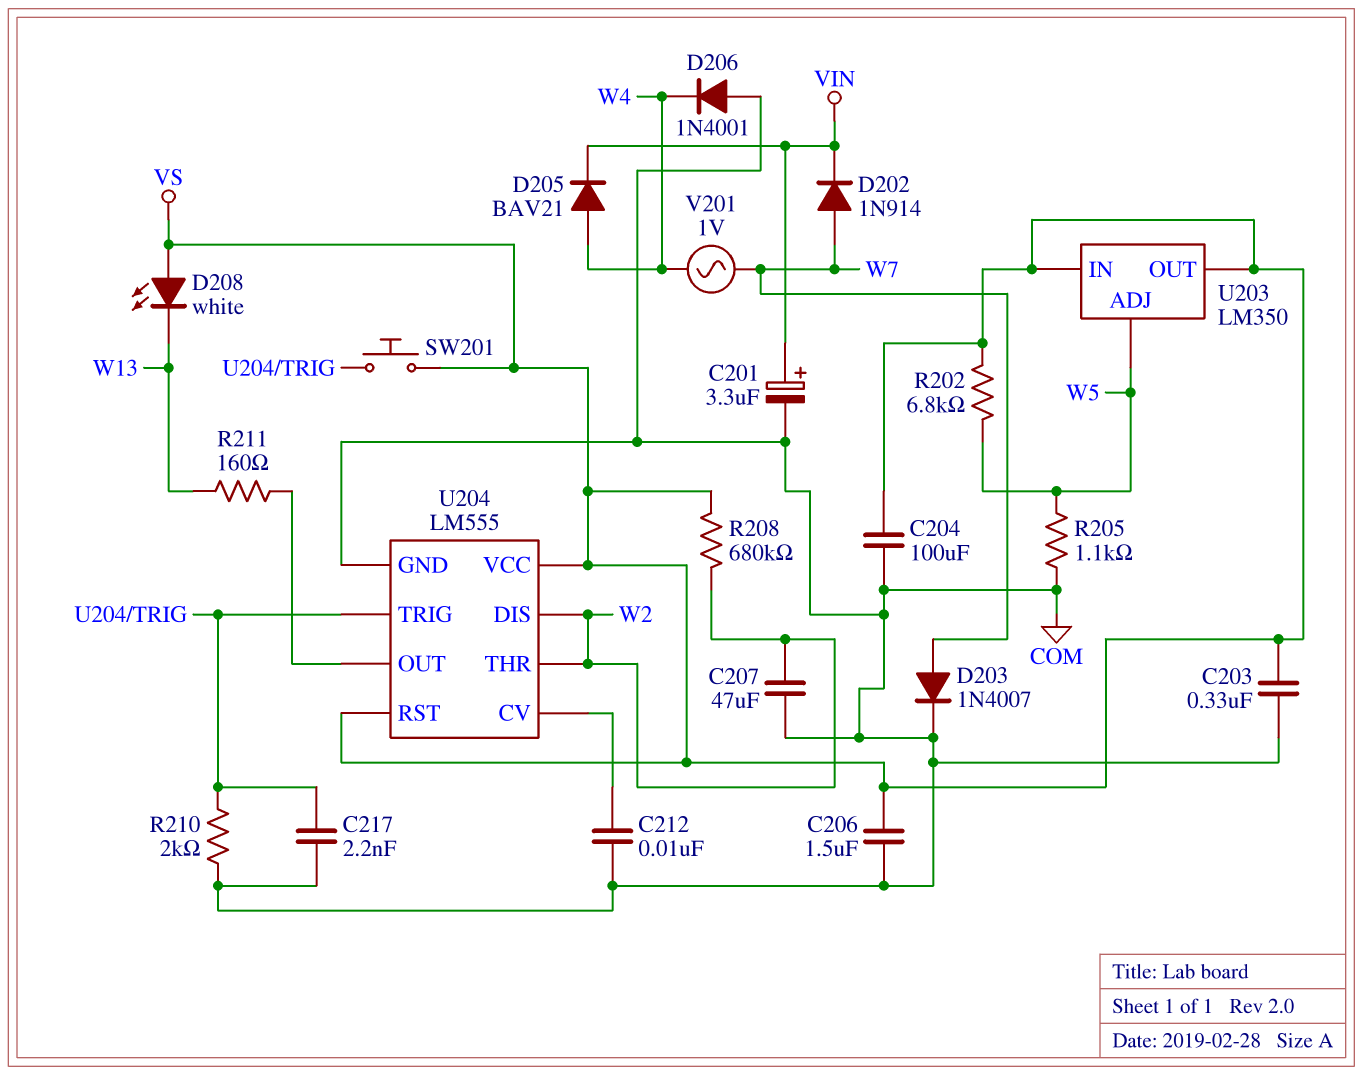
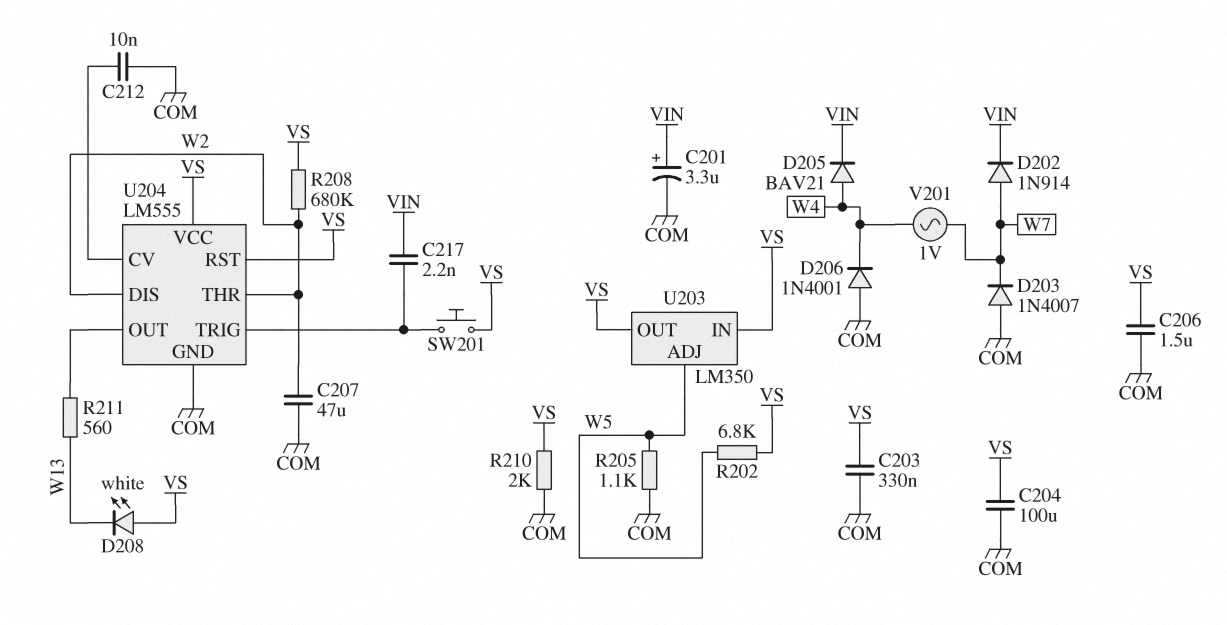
C217: 2.2nF (COM, U204/TRIG) -> 2.2nF (U204/TRIG, VIN)
D203: diode 1N4007 (A W7, K COM) -> diode 1N4007 (A COM, K W7)
R210: 2k (COM, U204/TRIG) -> 2k (COM, VS)
R211: 160 (U204/OUT, W13) -> 560 (U204/OUT, W13)

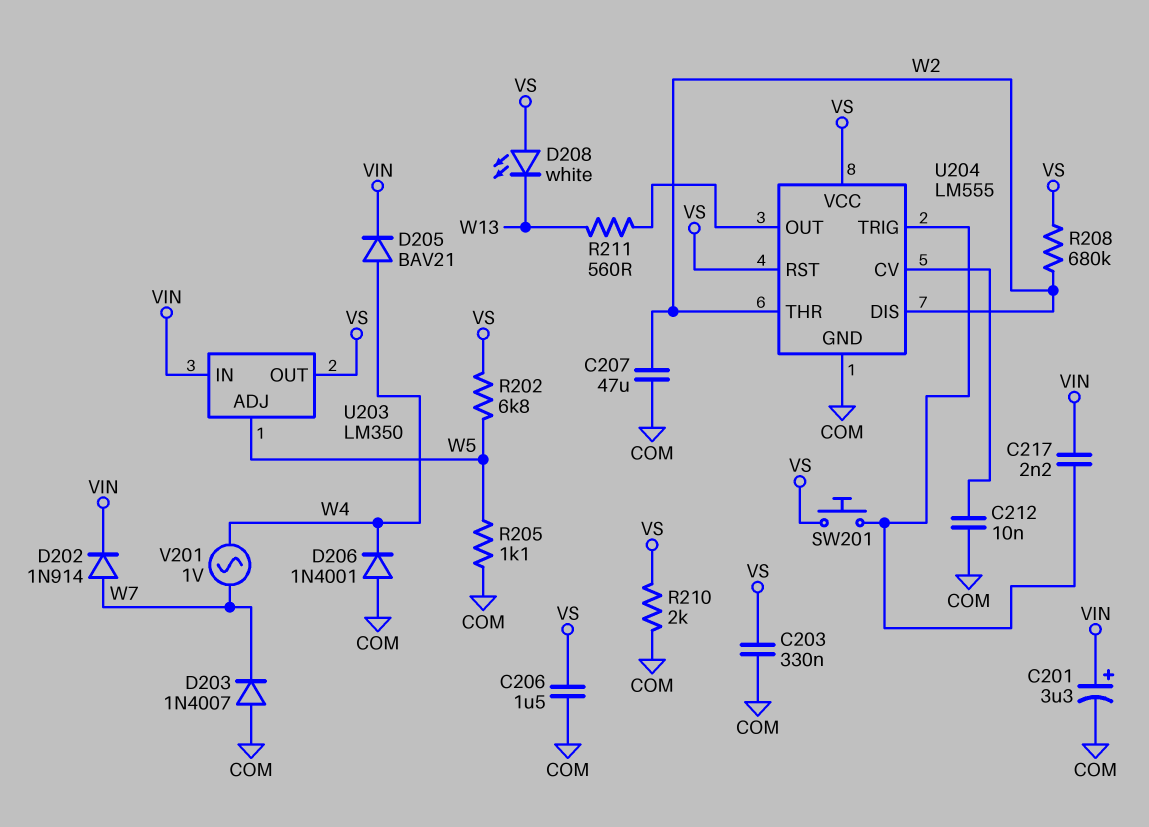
C204: 100uF (COM, VS) -> none
U203 pin IN: VS -> VIN

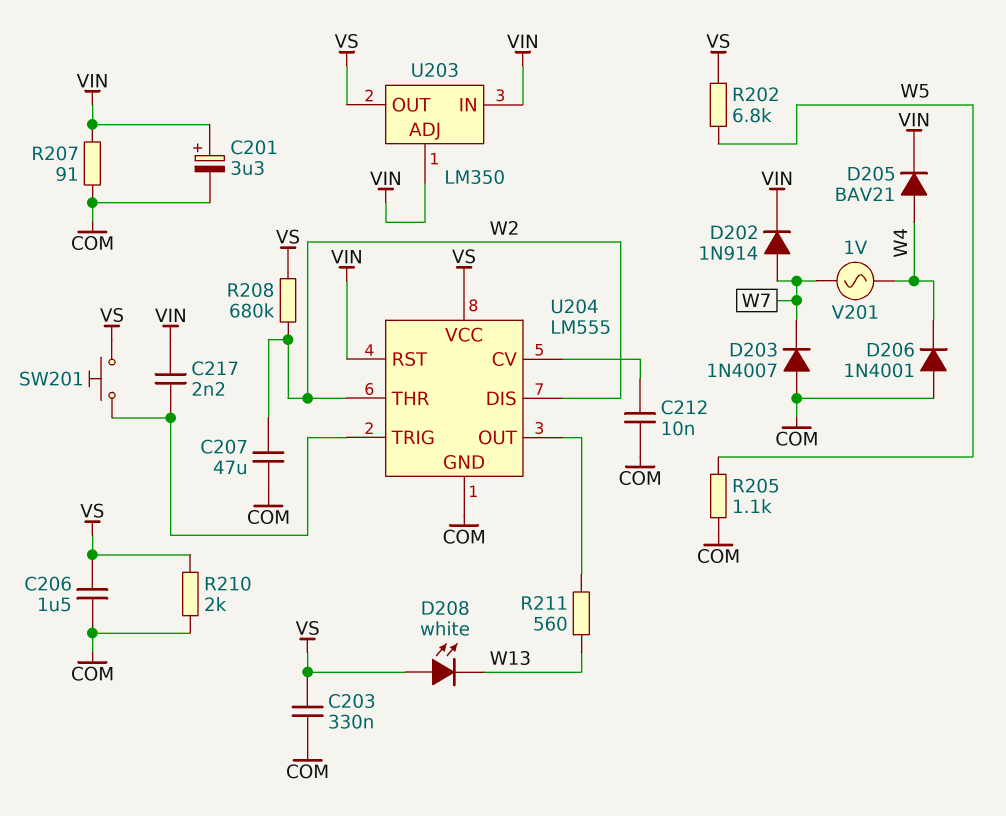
R207: none -> 91 (COM, VIN)
U203 pin ADJ: W5 -> VIN
U204 pin RST: VS -> VIN

